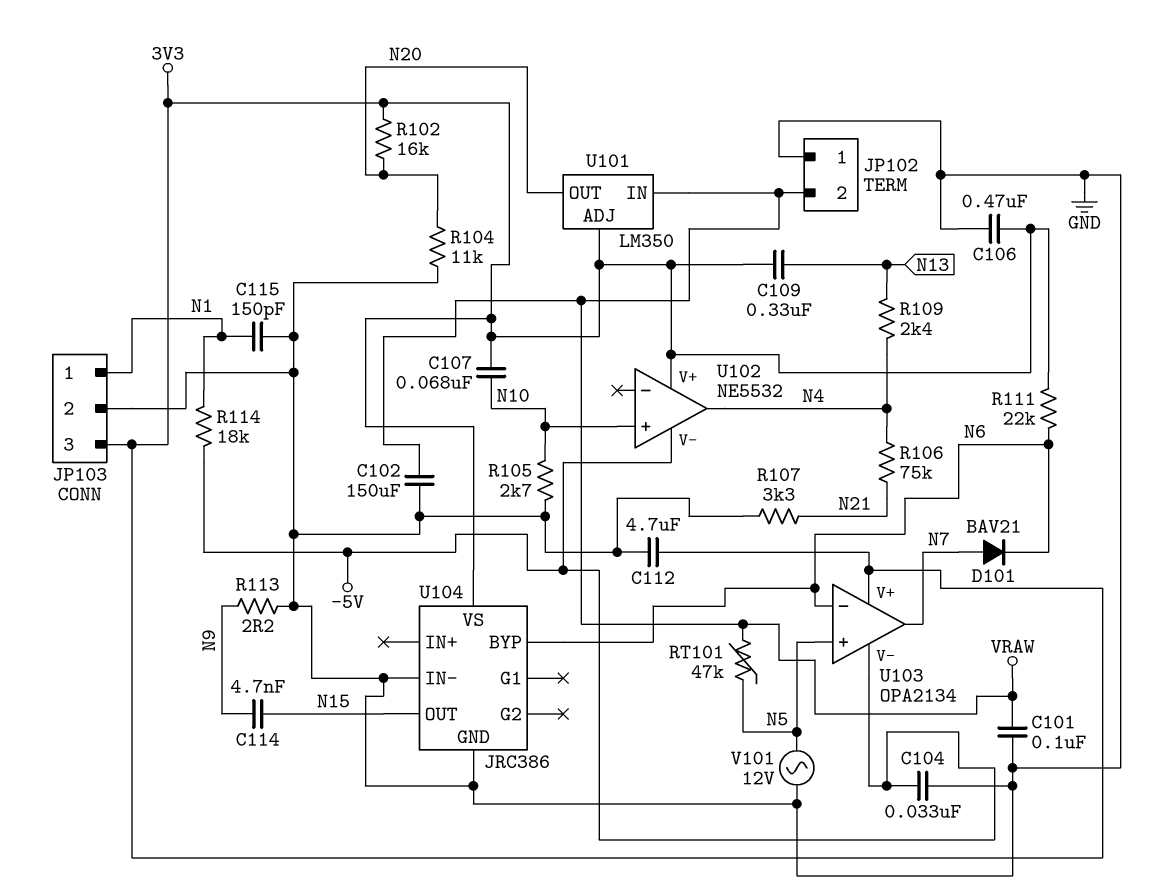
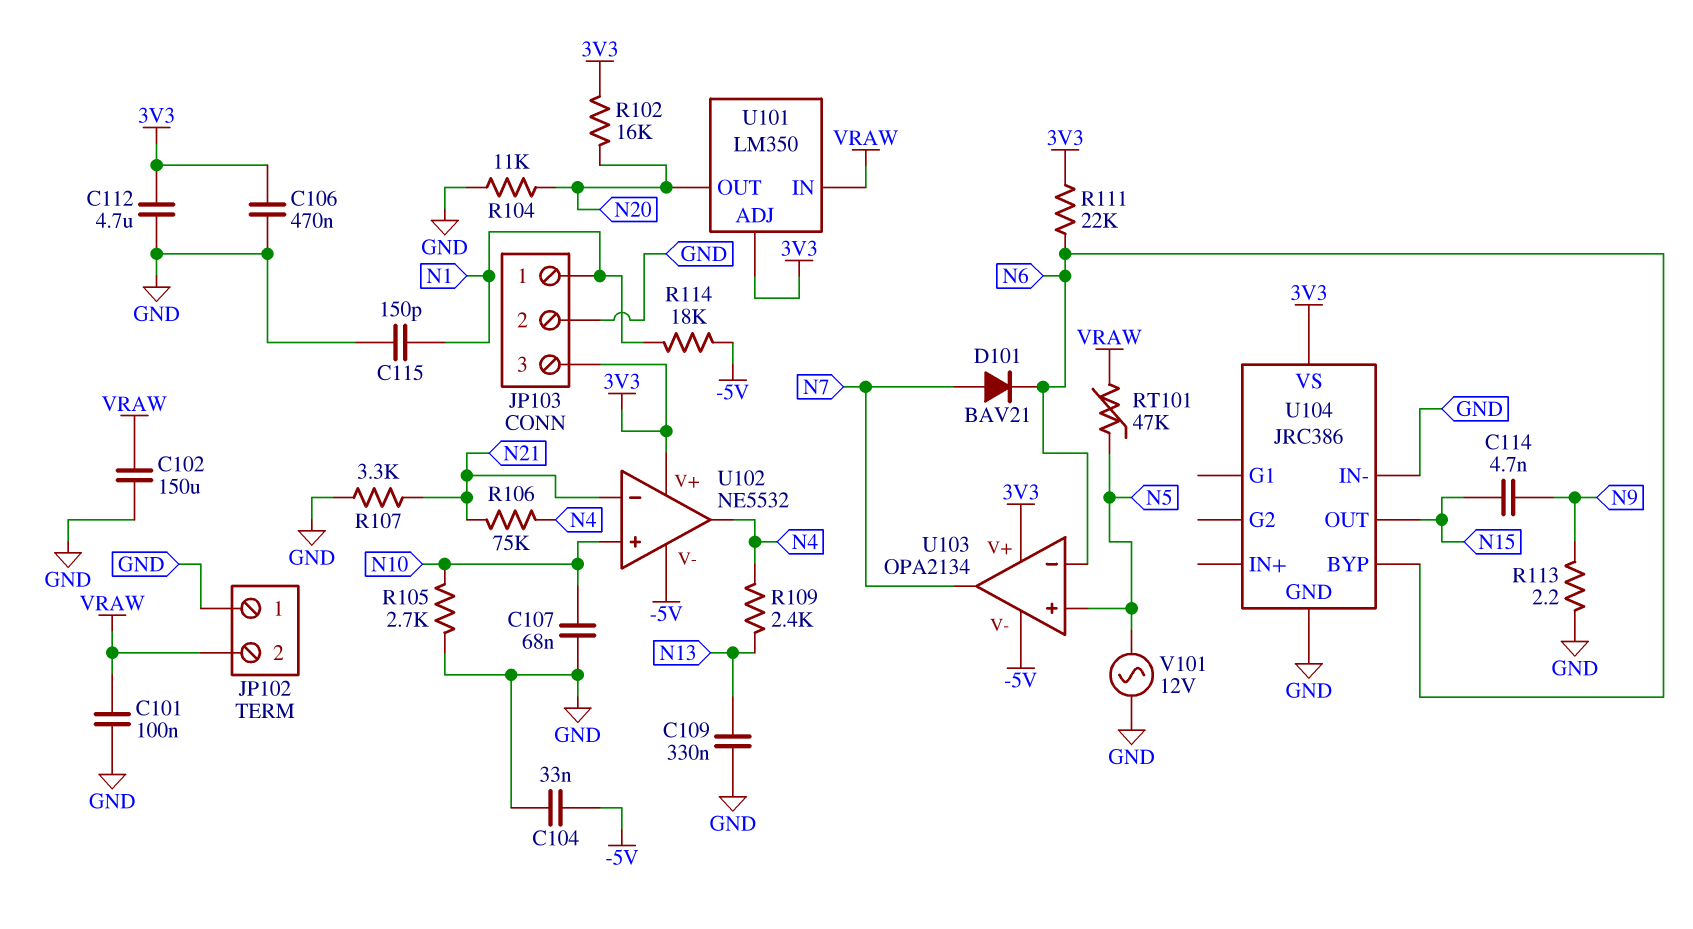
C107: 68nF (3V3, N10) -> 68nF (GND, N10)
C109: 330nF (3V3, N13) -> 330nF (GND, N13)
U102 pin in-: none -> N21

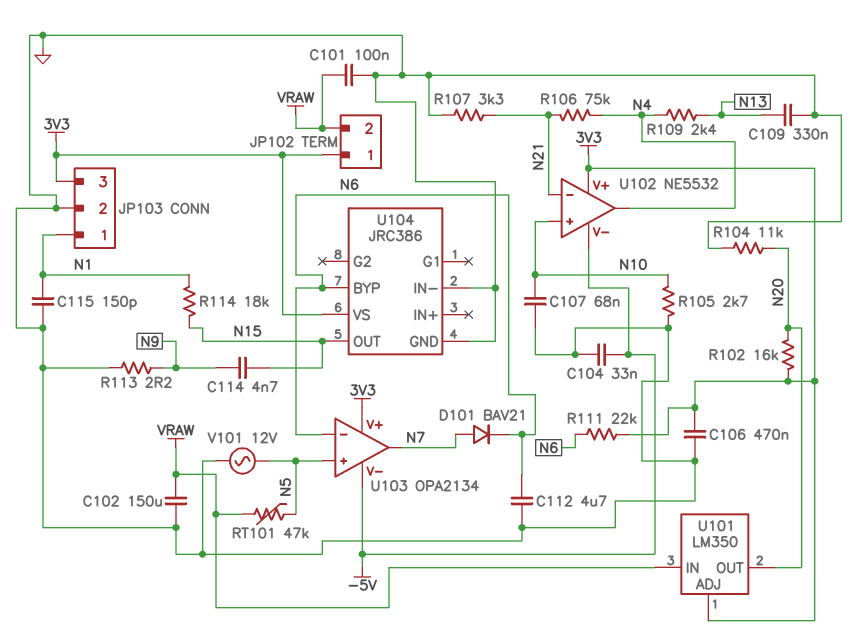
C112: 4.7uF (3V3, GND) -> 4.7uF (GND, N6)
JP102 pin 1: GND -> 3V3
R114: 18k (-5V, N1) -> 18k (N1, N15)

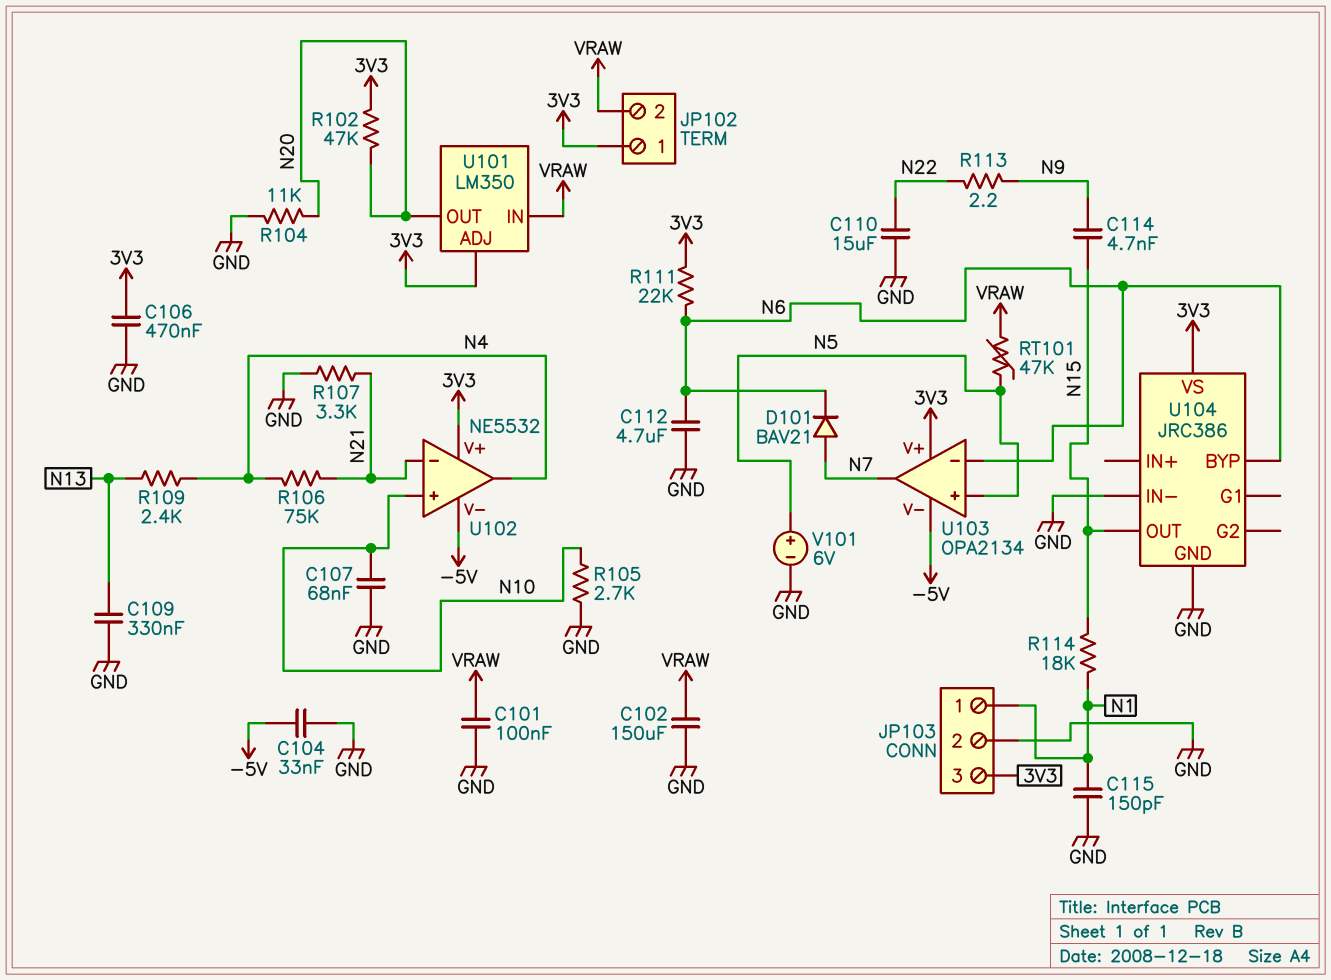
C110: none -> 15uF (GND, N22)
R102: 16k (3V3, N20) -> 47k (3V3, N20)
R113: 2.2 (GND, N9) -> 2.2 (N9, N22)
V101: AC 12V (GND, N5) -> 6V (plus N5, minus GND)

